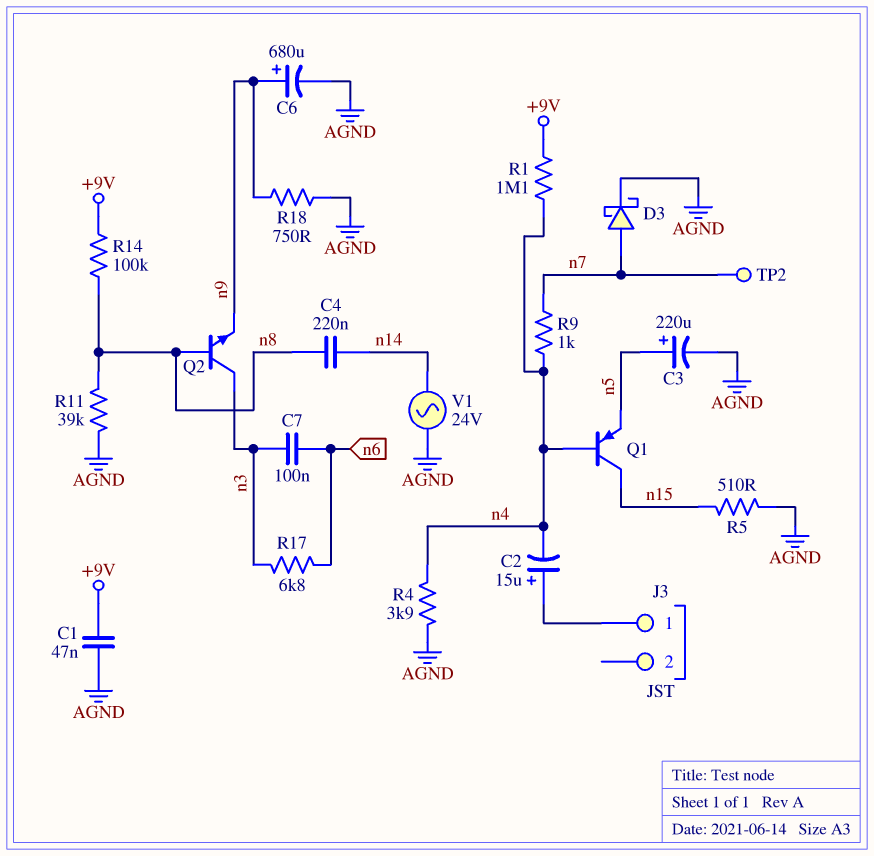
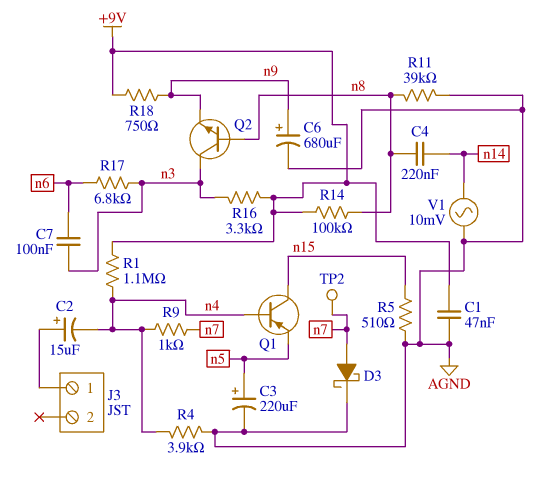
R16: none -> 3.3k (+9V, n3)
R18: 750 (AGND, n9) -> 750 (+9V, n9)
V1: AC 24V (AGND, n14) -> AC 10mV (AGND, n14)

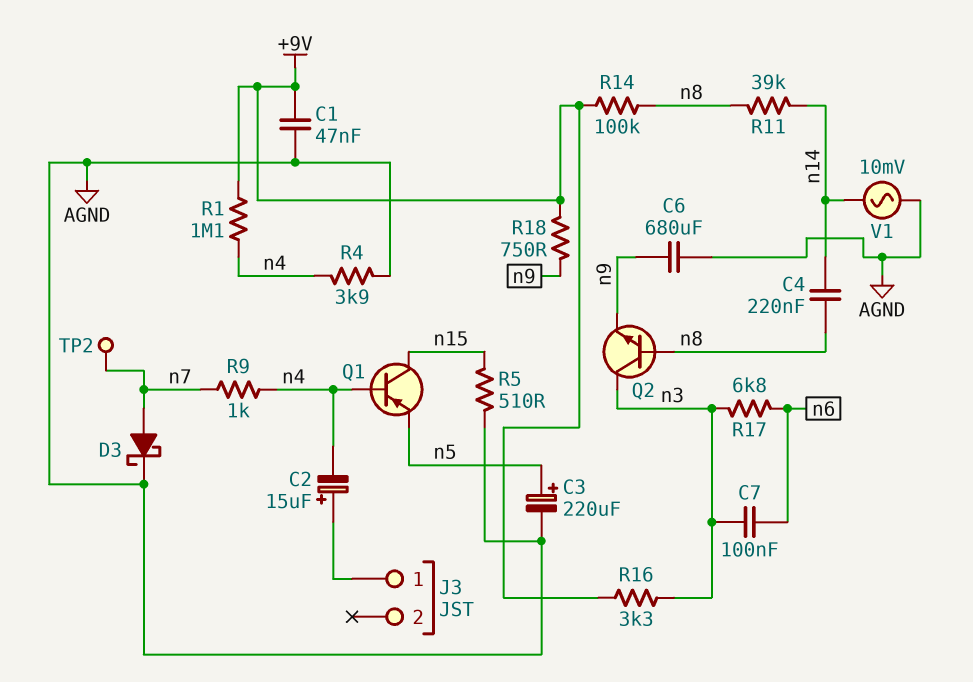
C6: 680uF (plus n9, minus AGND) -> 680uF (AGND, n9)
R11: 39k (AGND, n8) -> 39k (n8, n14)

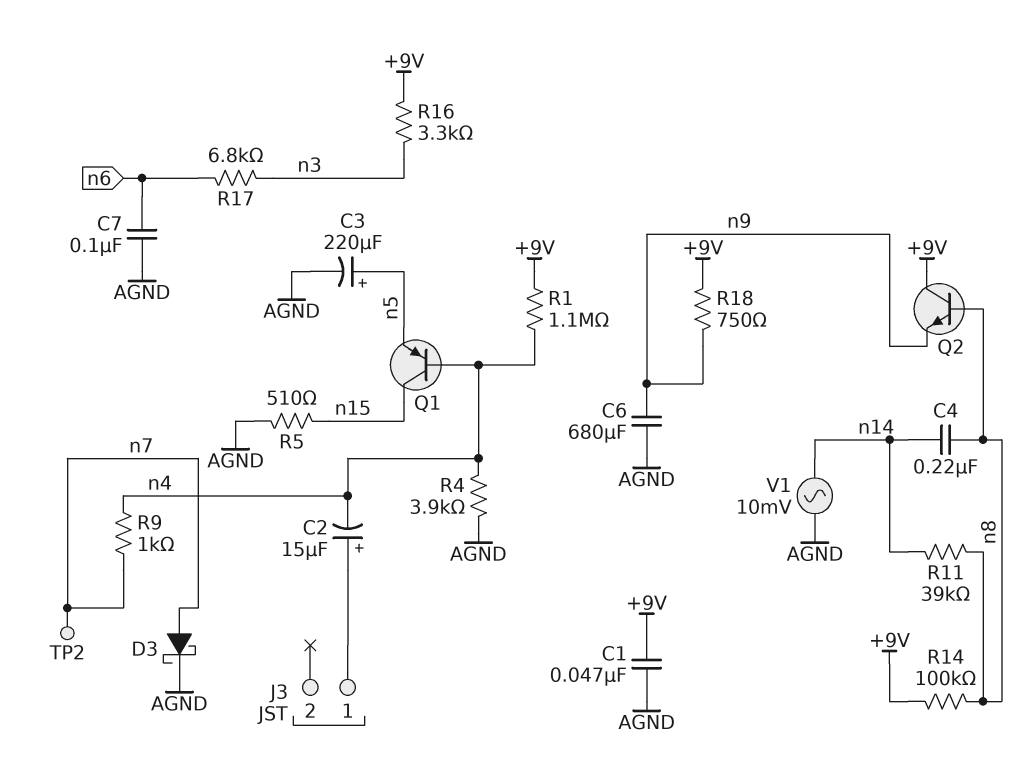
C7: 100nF (n3, n6) -> 100nF (AGND, n6)
Q2: NPN (B n8, C n3, E n9) -> NPN (B n8, C +9V, E n9)

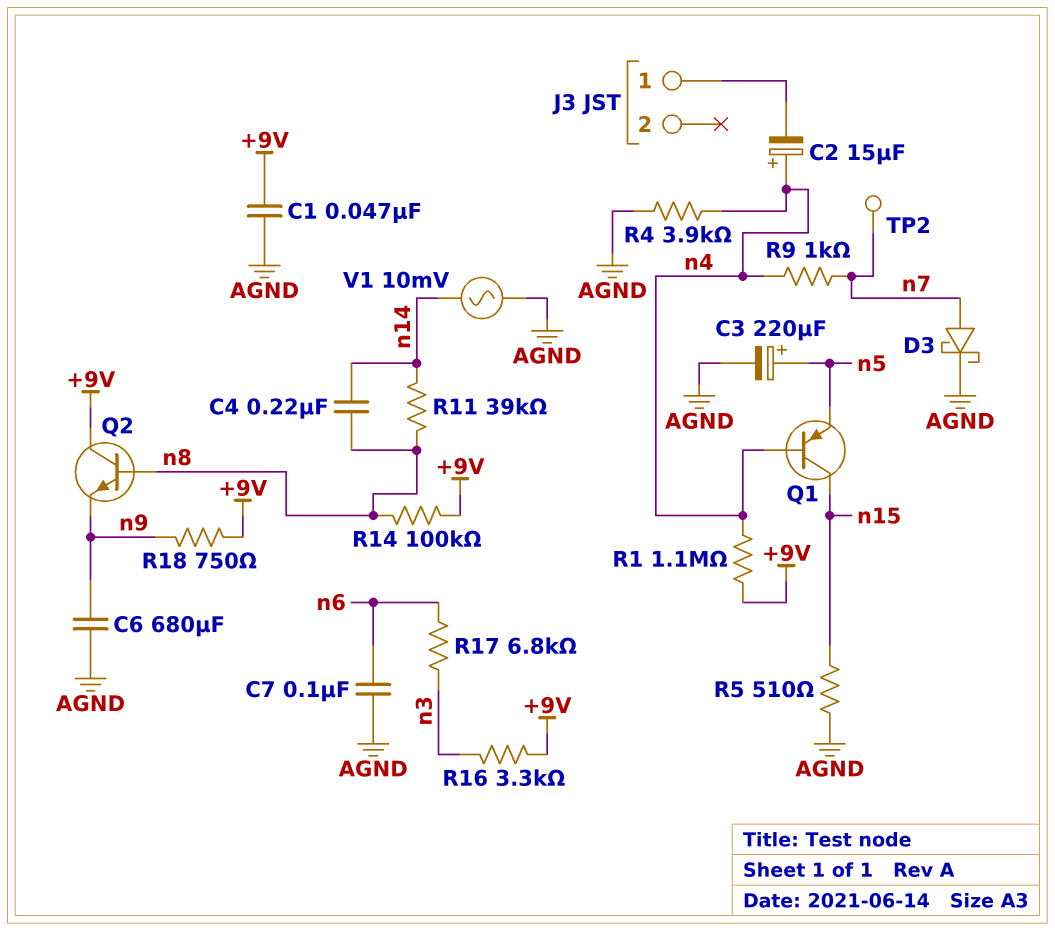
C2: 15uF (plus J3/1, minus n4) -> 15uF (plus n4, minus J3/1)

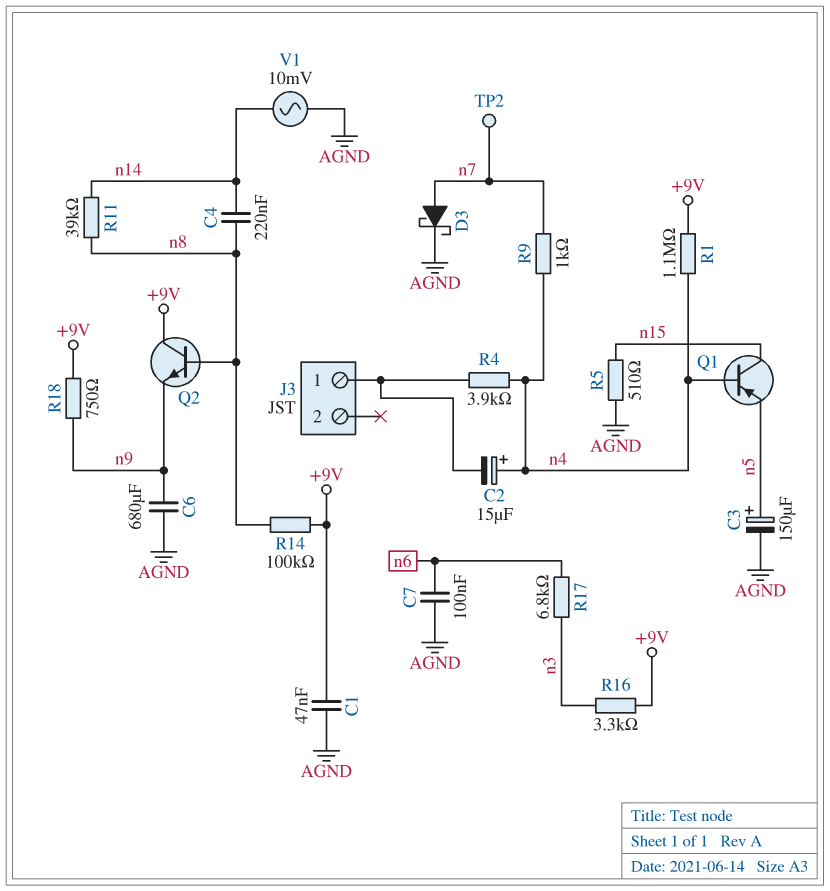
C3: 220uF (plus n5, minus AGND) -> 150uF (plus n5, minus AGND)
R4: 3.9k (AGND, n4) -> 3.9k (J3/1, n4)

